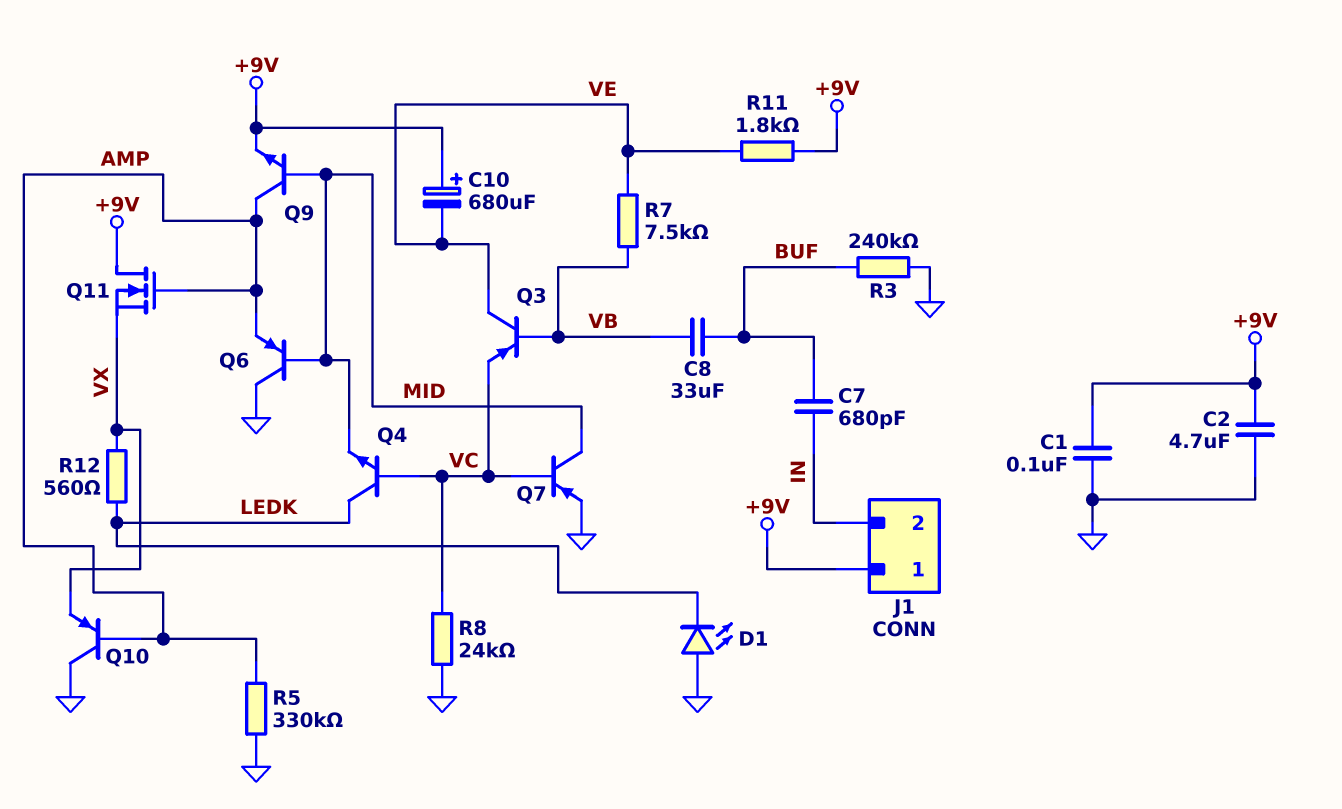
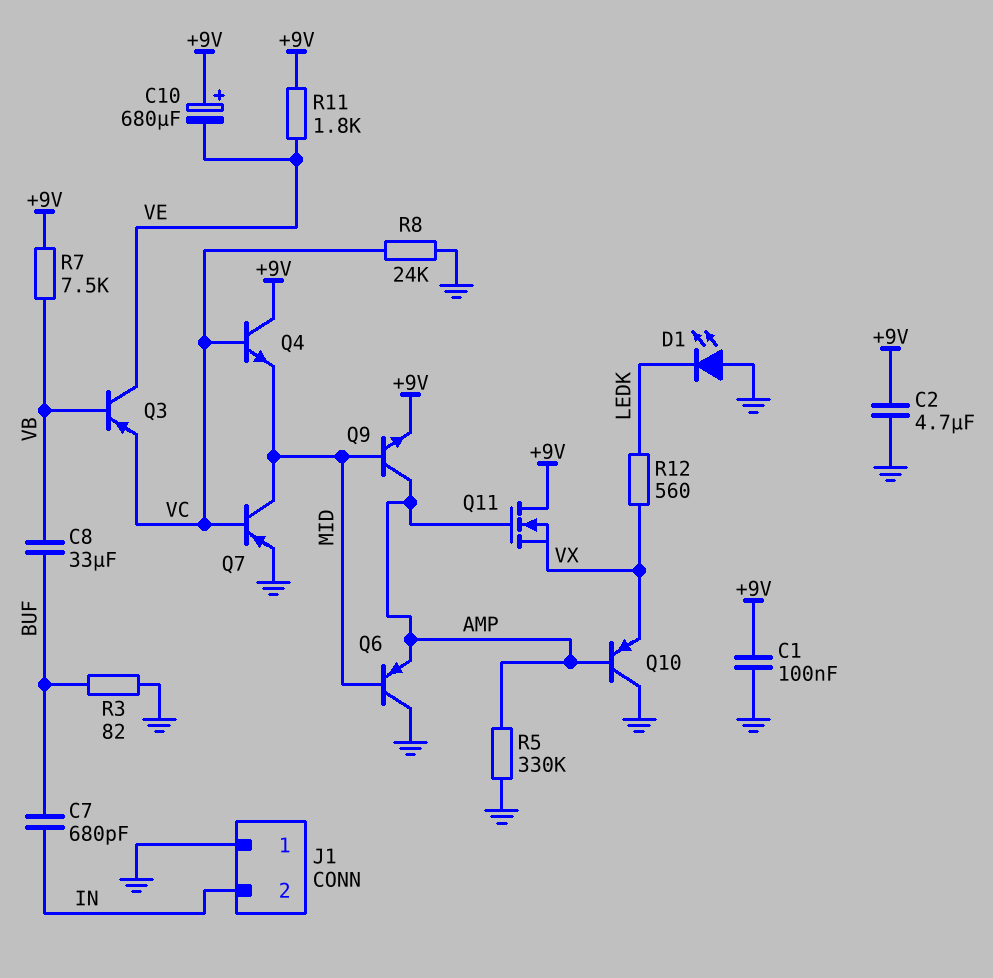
J1 pin 1: +9V -> GND
Q4: NPN (B VC, C LEDK, E MID) -> NPN (B VC, C +9V, E MID)
R3: 240k (BUF, GND) -> 82 (BUF, GND)
R7: 7.5k (VB, VE) -> 7.5k (+9V, VB)

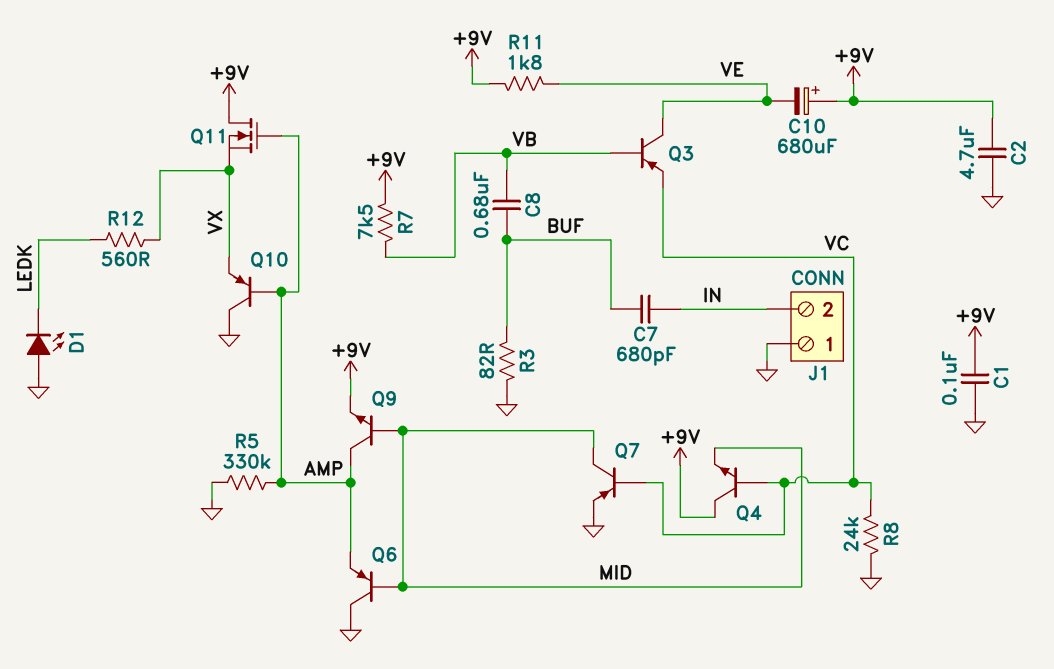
C8: 33uF (BUF, VB) -> 680nF (BUF, VB)

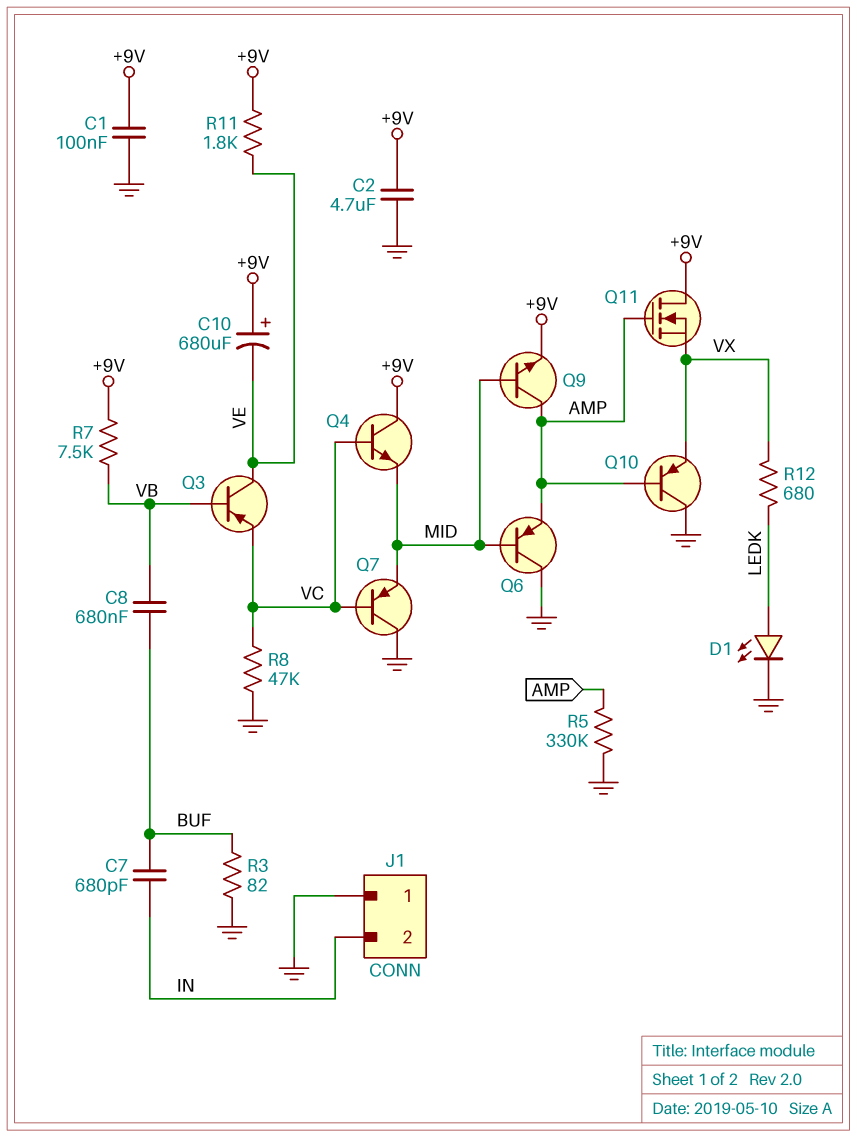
D1: LED (A GND, K LEDK) -> LED (A LEDK, K GND)
Q7: PNP (B VC, C MID, E GND) -> PNP (B VC, C GND, E MID)
R8: 24k (GND, VC) -> 47k (GND, VC)
R12: 560 (LEDK, VX) -> 680 (LEDK, VX)

